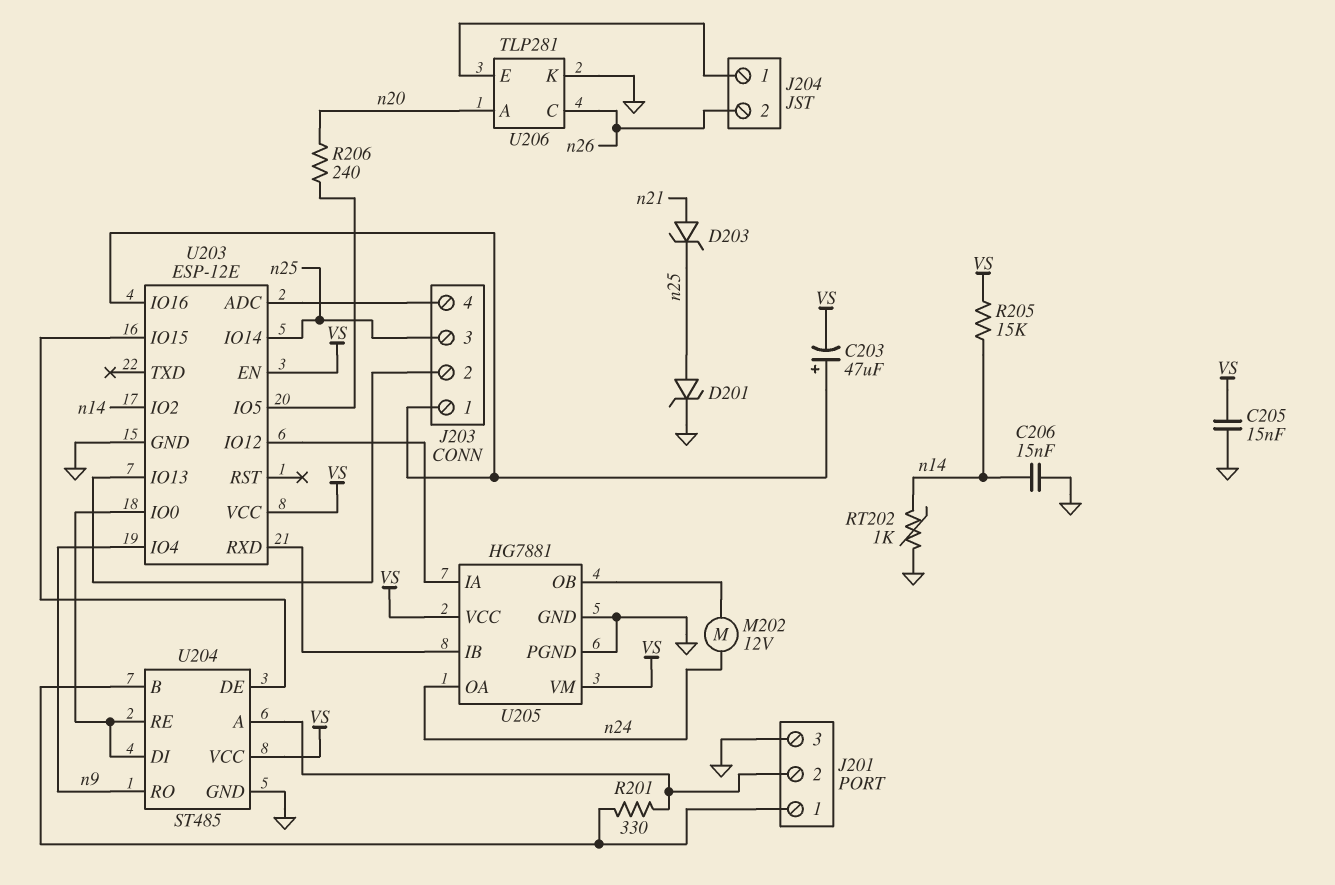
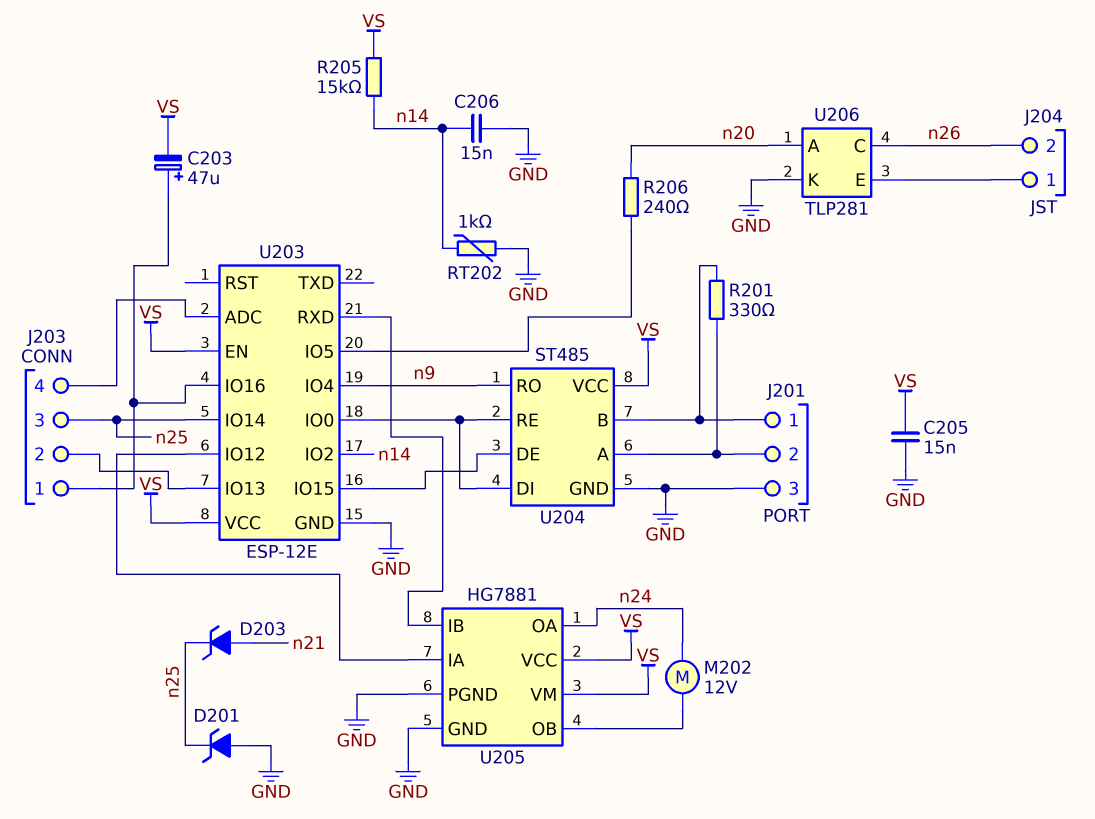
D201: zener (A n25, K GND) -> zener (A GND, K n25)

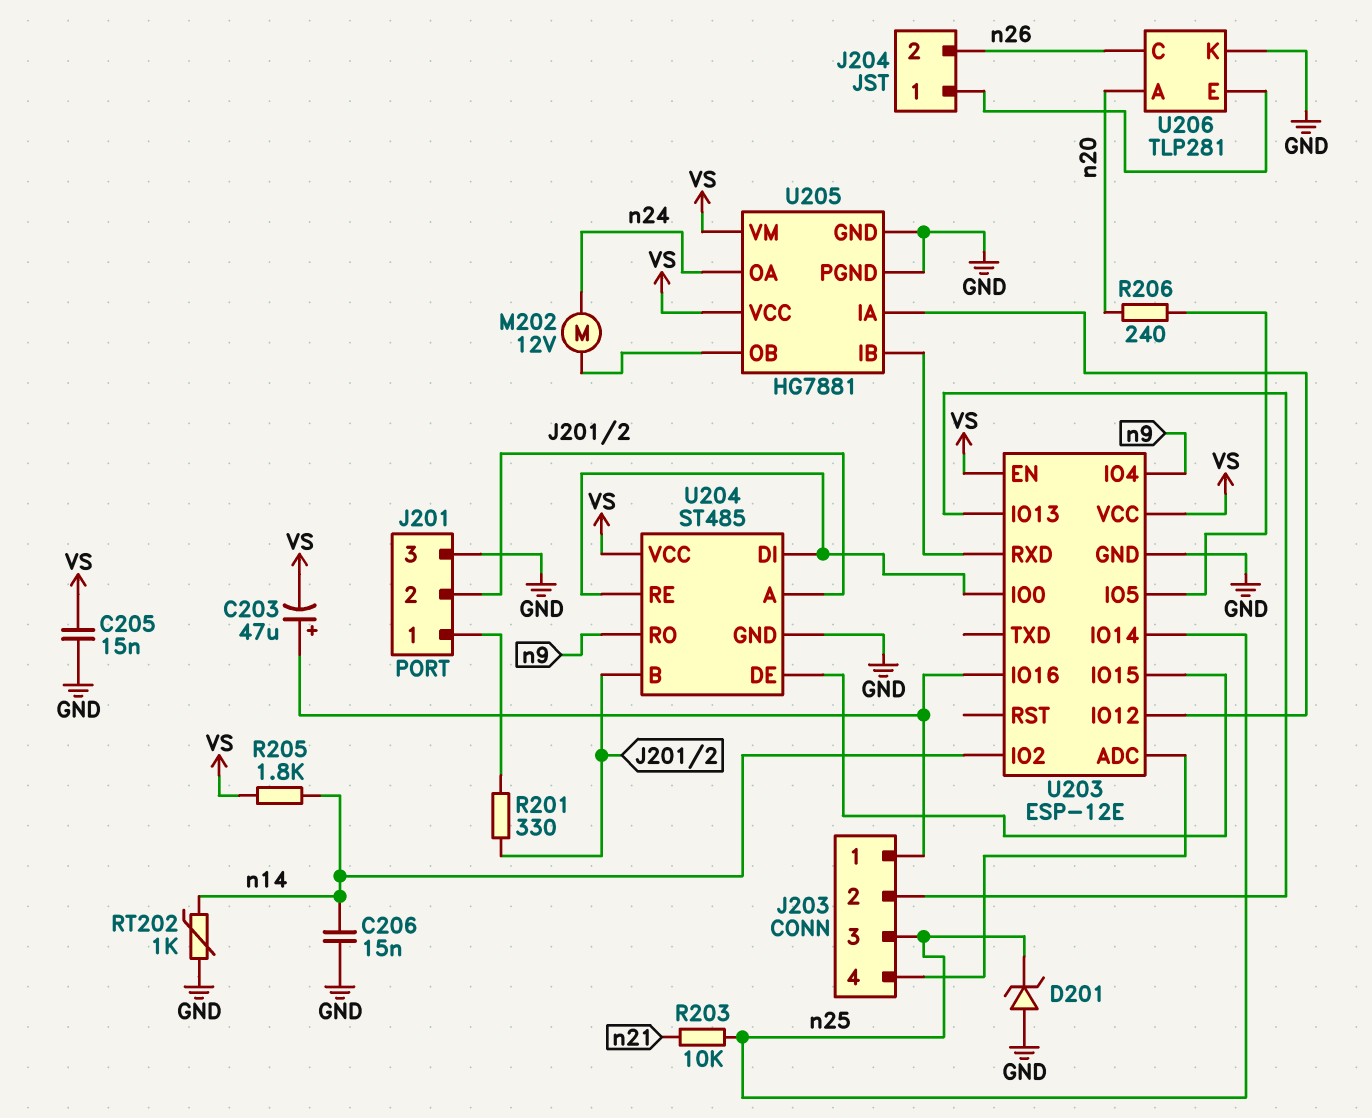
D203: zener (A n21, K n25) -> none
R203: none -> 10k (n21, n25)
R205: 15k (VS, n14) -> 1.8k (VS, n14)
U204 pin B: J201/1 -> J201/2

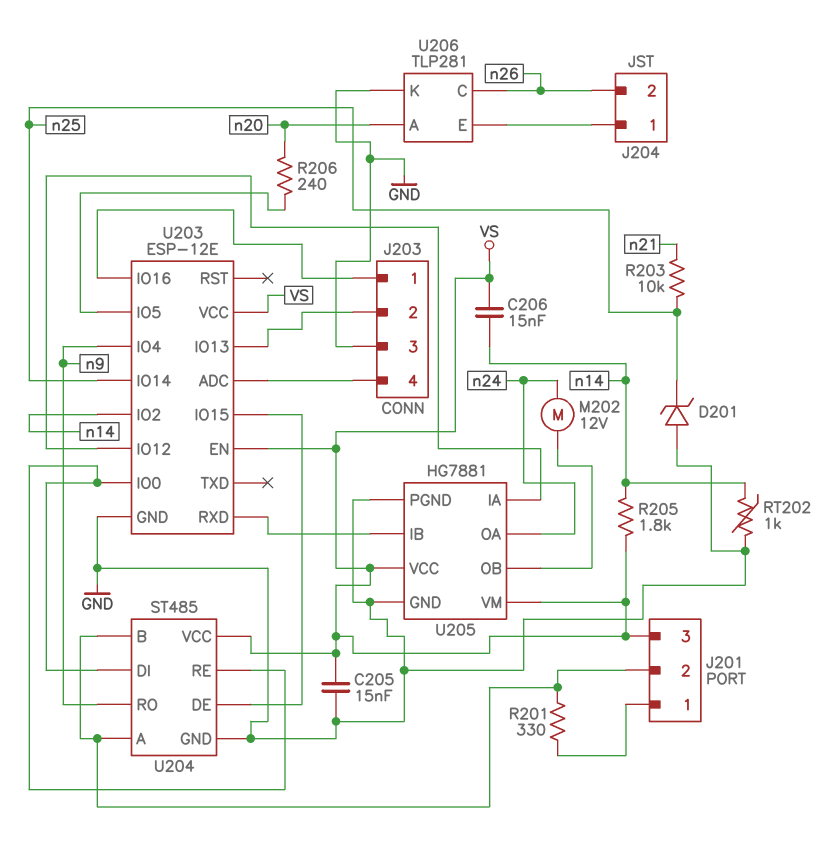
C203: 47uF (plus J203/1, minus VS) -> none
C206: 15nF (GND, n14) -> 15nF (VS, n14)
J201 pin 3: GND -> VS
J203 pin 3: n25 -> GND

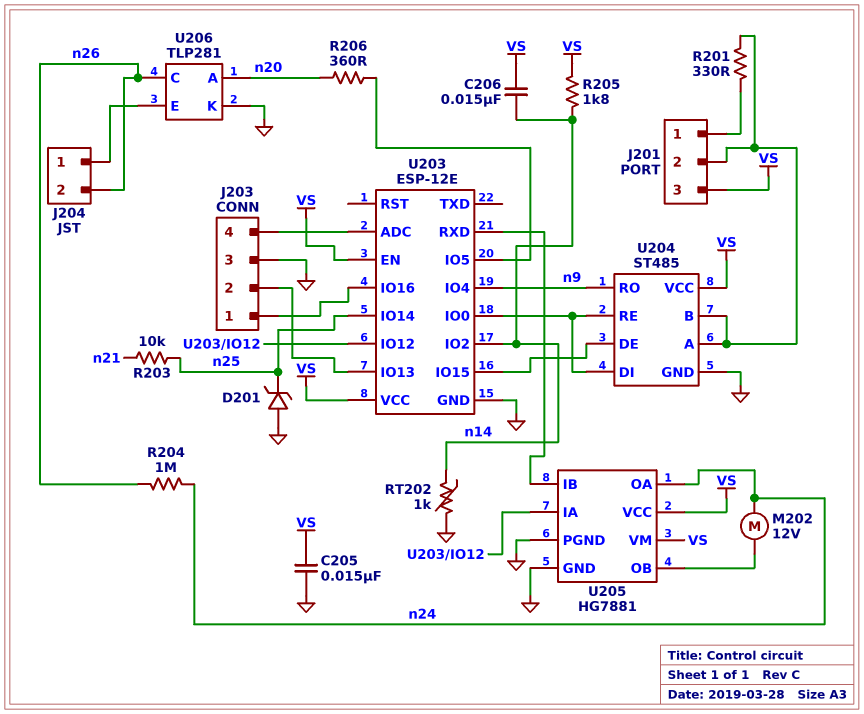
R204: none -> 1M (n24, n26)
R206: 240 (U203/IO5, n20) -> 360 (U203/IO5, n20)

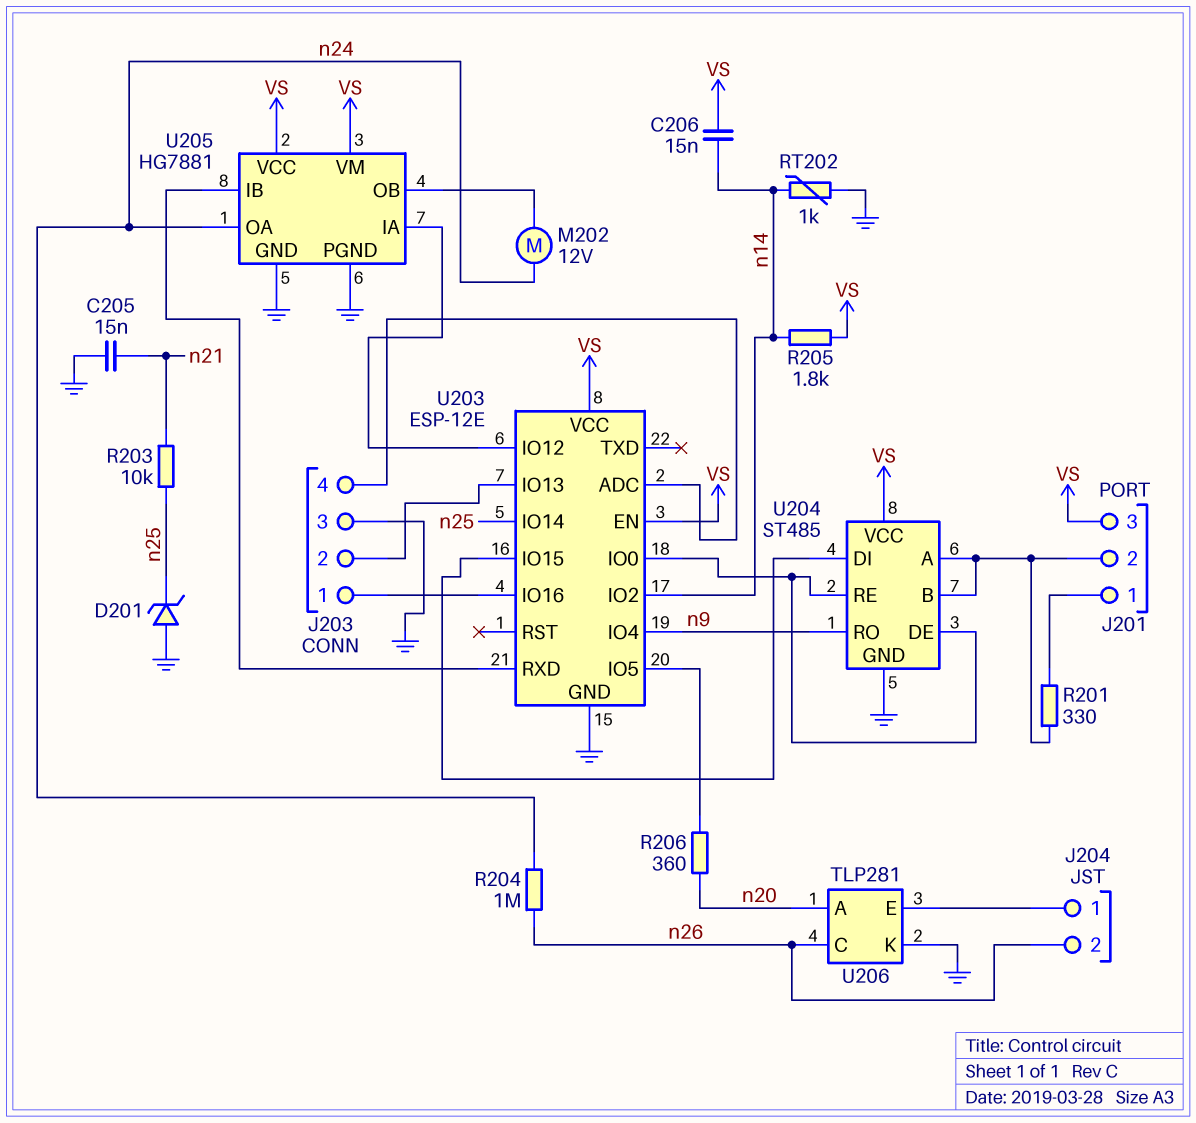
C205: 15nF (GND, VS) -> 15nF (GND, n21)
U204 pin DE: U203/IO15 -> U203/IO0
U204 pin DI: U203/IO0 -> U203/IO15

